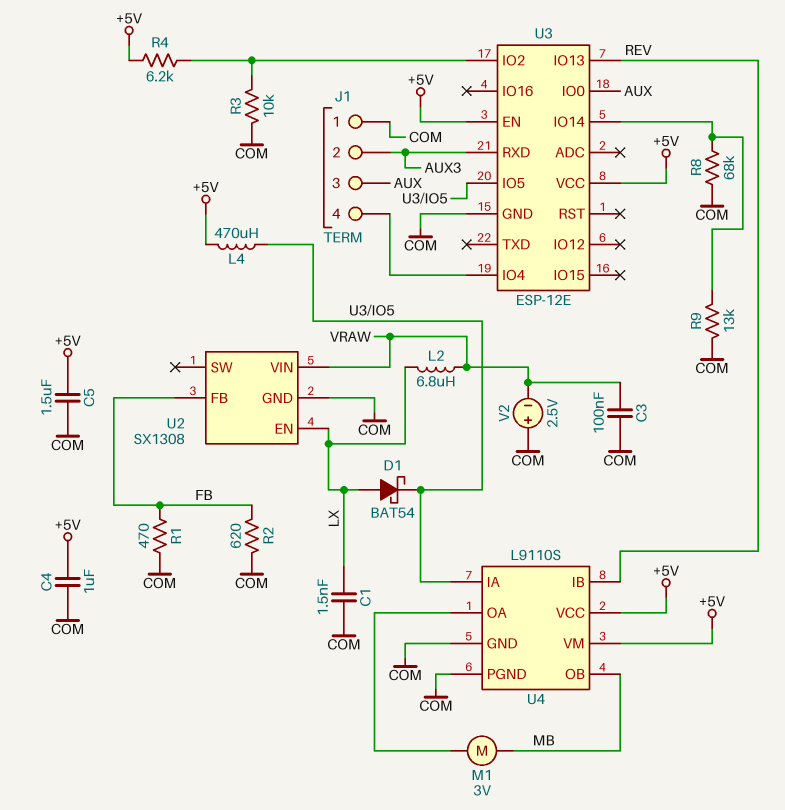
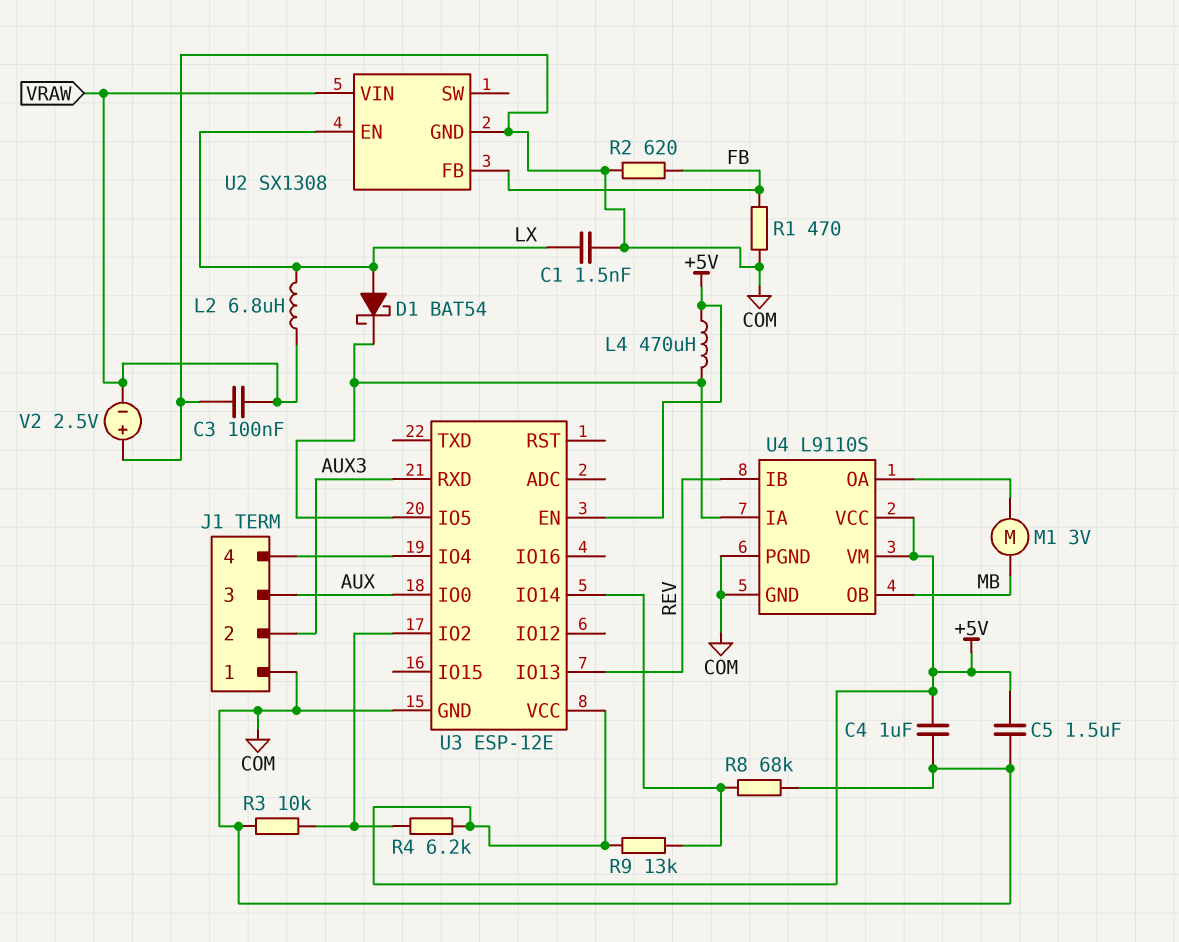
R9: 13k (COM, U3/IO14) -> 13k (+5V, U3/IO14)

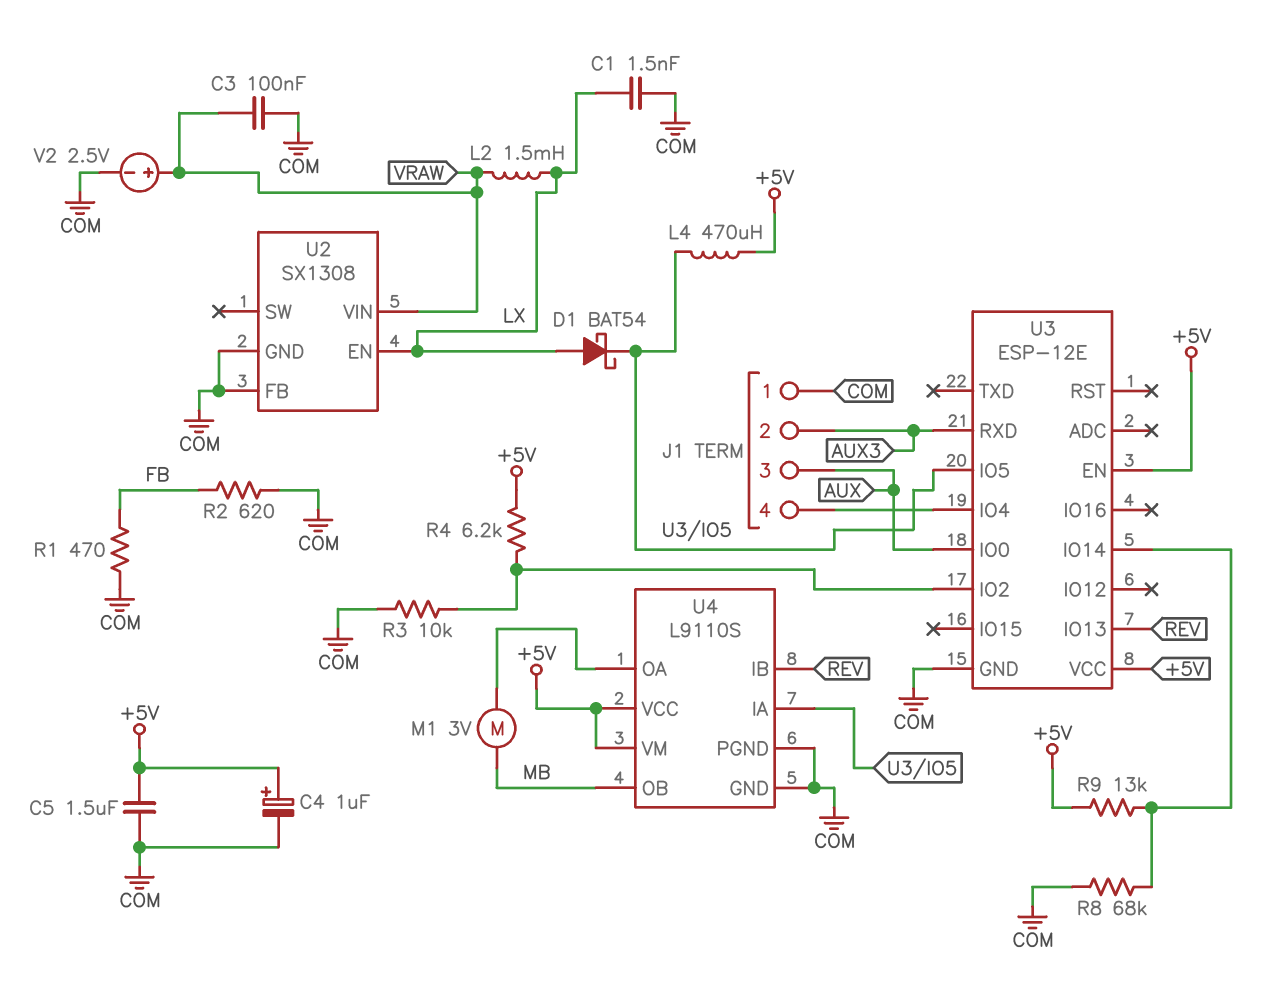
C4: 1uF (+5V, COM) -> 1uF (plus +5V, minus COM)
L2: 6.8uH (LX, VRAW) -> 1.5mH (LX, VRAW)
U2 pin FB: FB -> COM
V2: 2.5V (plus COM, minus VRAW) -> 2.5V (plus VRAW, minus COM)

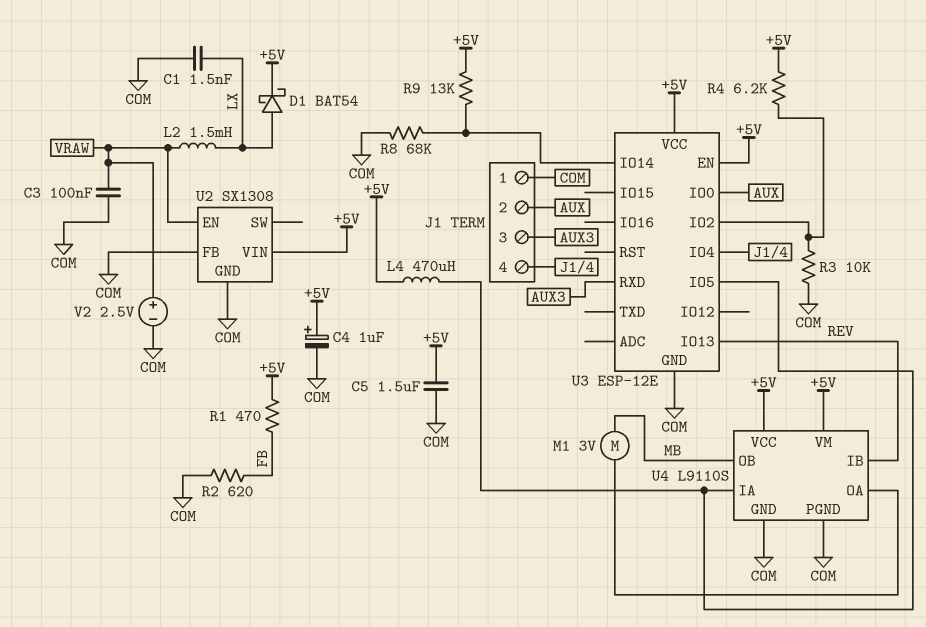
D1: schottky BAT54 (A LX, K U3/IO5) -> schottky BAT54 (A LX, K +5V)
J1 pin 2: AUX3 -> AUX
J1 pin 3: AUX -> AUX3
R1: 470 (COM, FB) -> 470 (+5V, FB)
U2 pin EN: LX -> VRAW
U2 pin VIN: VRAW -> +5V

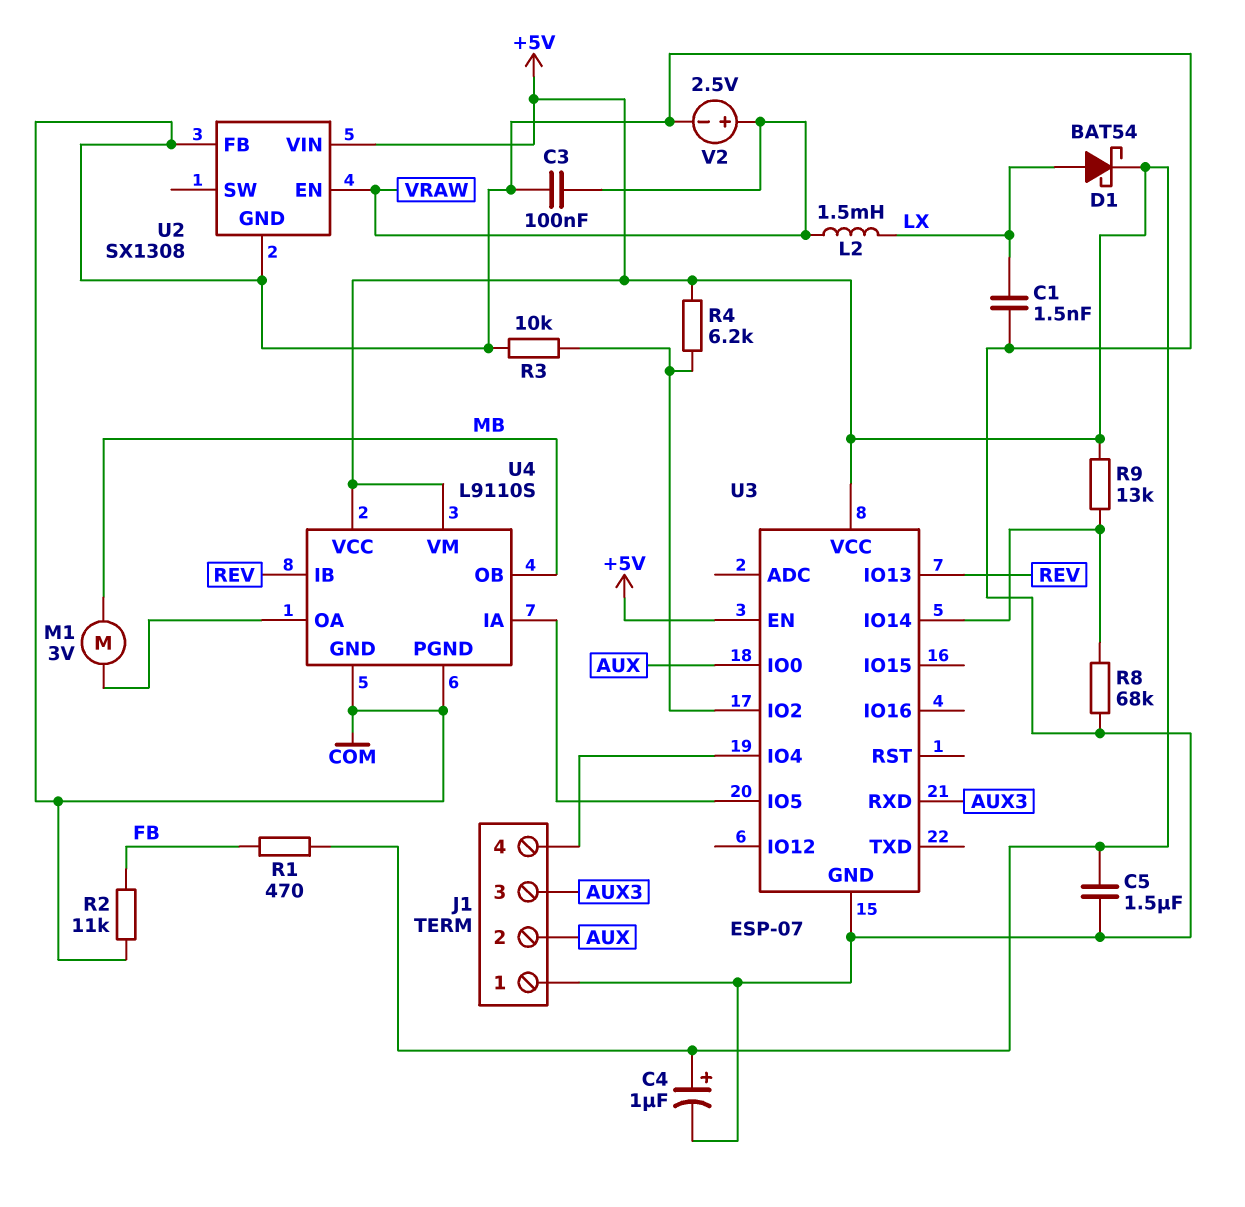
L4: 470uH (+5V, U3/IO5) -> none
R2: 620 (COM, FB) -> 11k (COM, FB)
U3: ESP-12E -> ESP-07

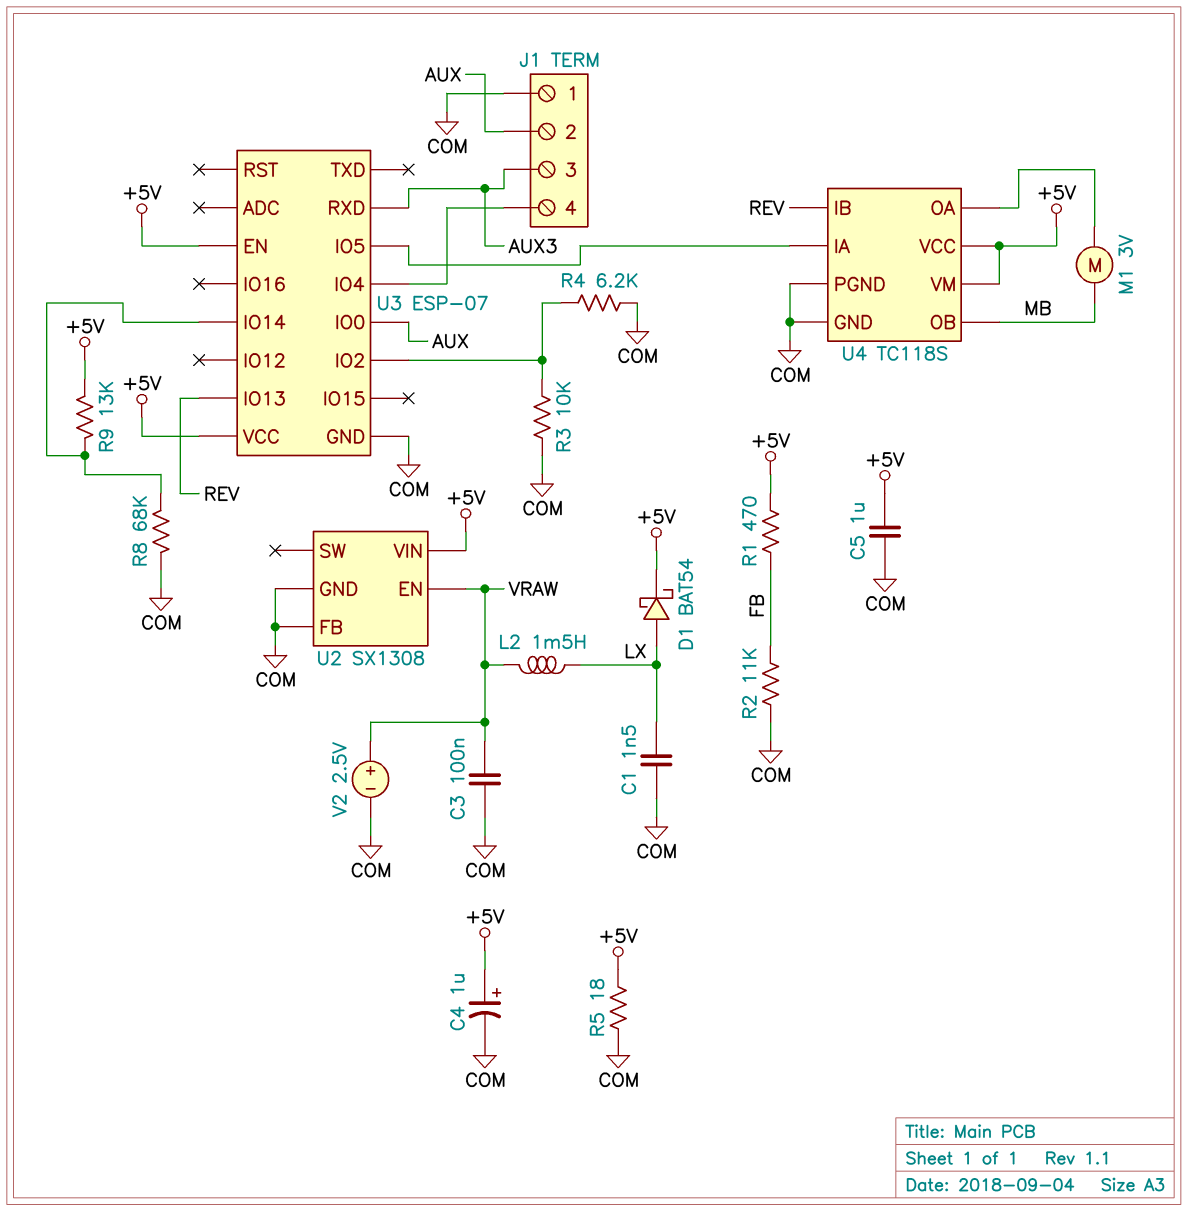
C5: 1.5uF (+5V, COM) -> 1uF (+5V, COM)
R4: 6.2k (+5V, U3/IO2) -> 6.2k (COM, U3/IO2)
R5: none -> 18 (+5V, COM)
U4: L9110S -> TC118S

